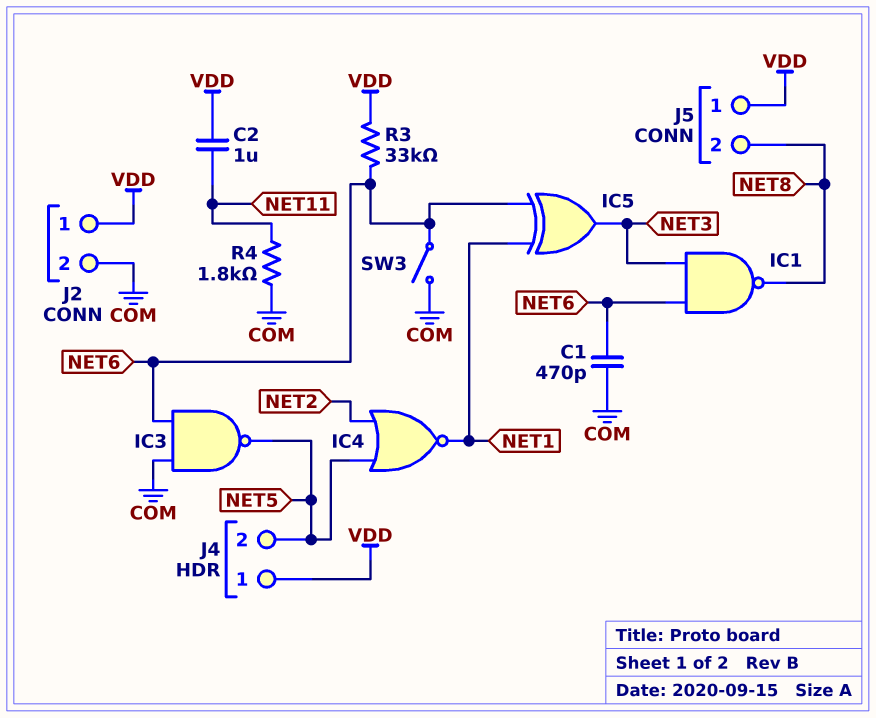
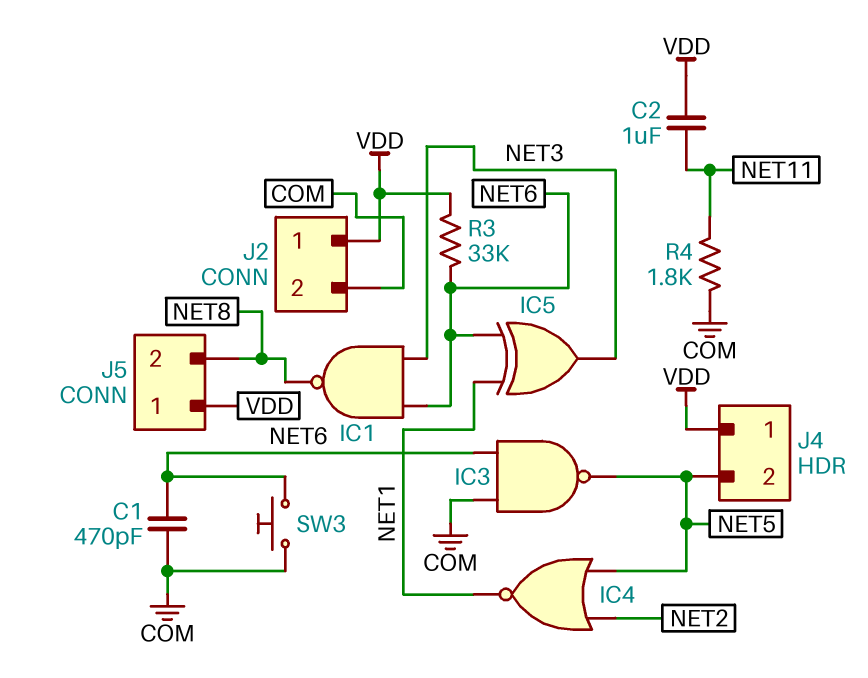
SW3: switch (COM, NET6) -> button (COM, NET6)

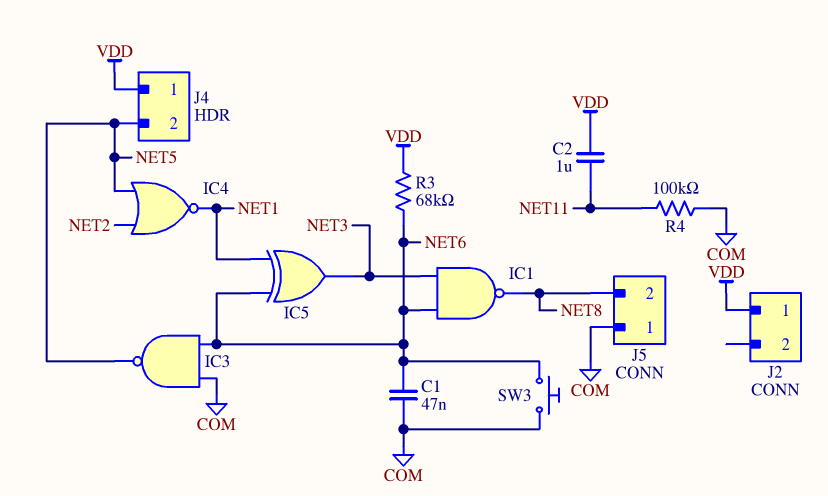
C1: 470pF (COM, NET6) -> 47nF (COM, NET6)
J2 pin 2: COM -> none
J5 pin 1: VDD -> COM
R3: 33k (NET6, VDD) -> 68k (NET6, VDD)
R4: 1.8k (COM, NET11) -> 100k (COM, NET11)

